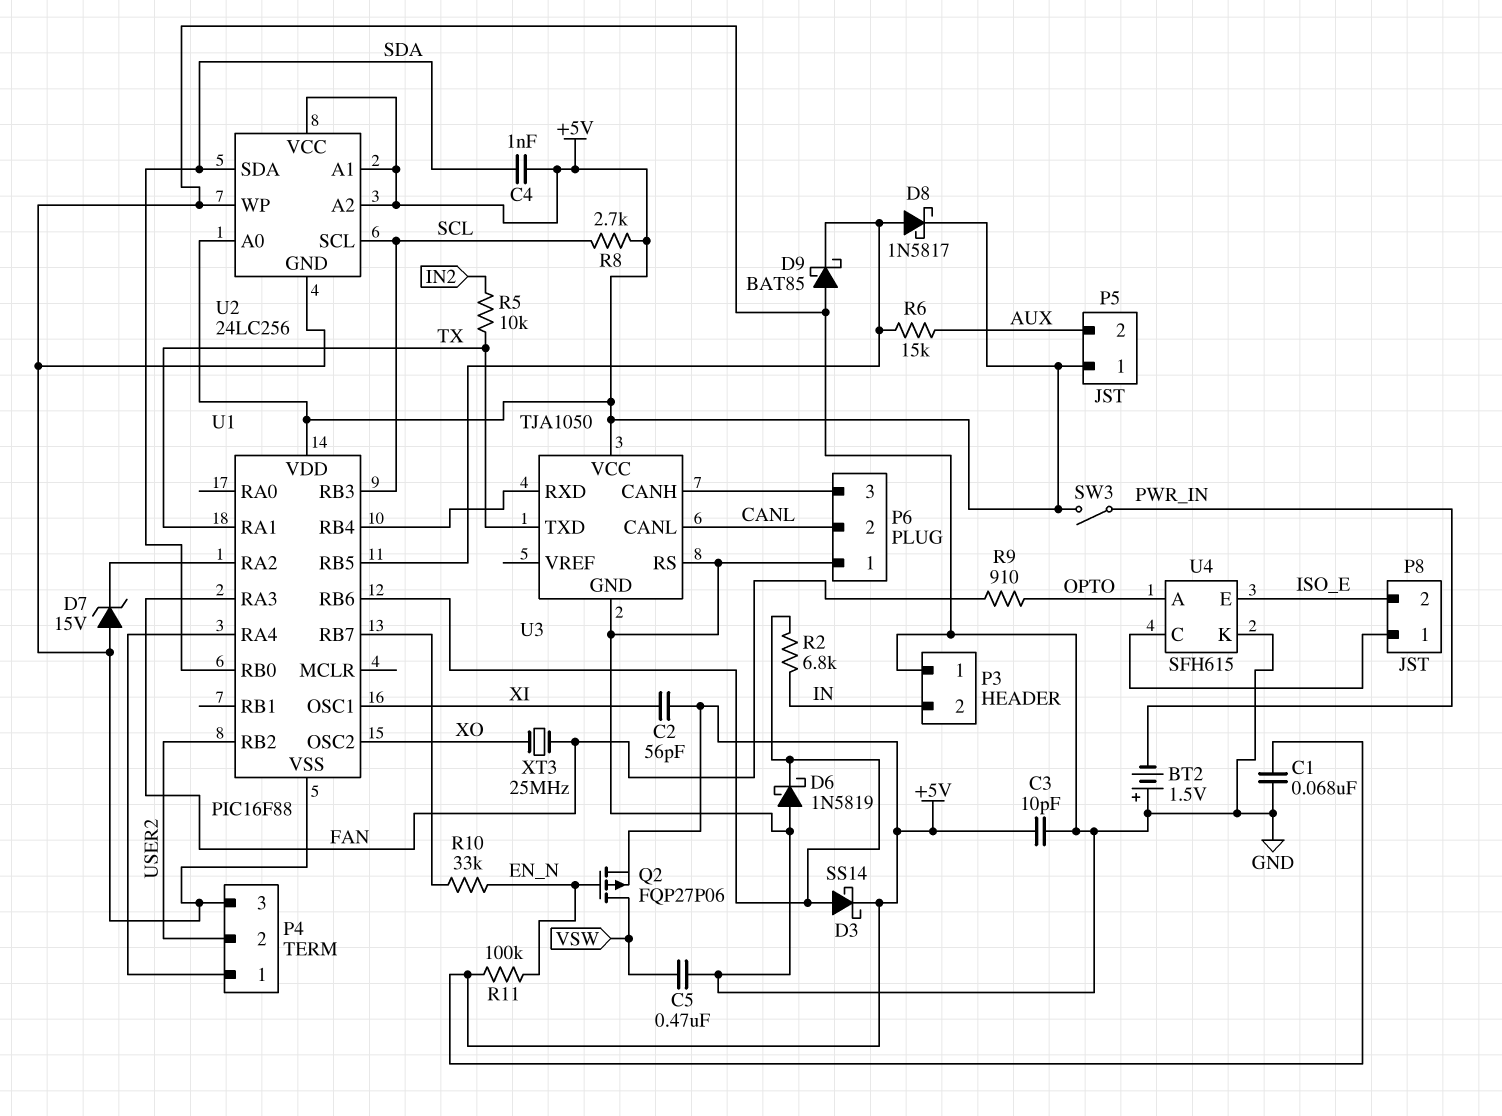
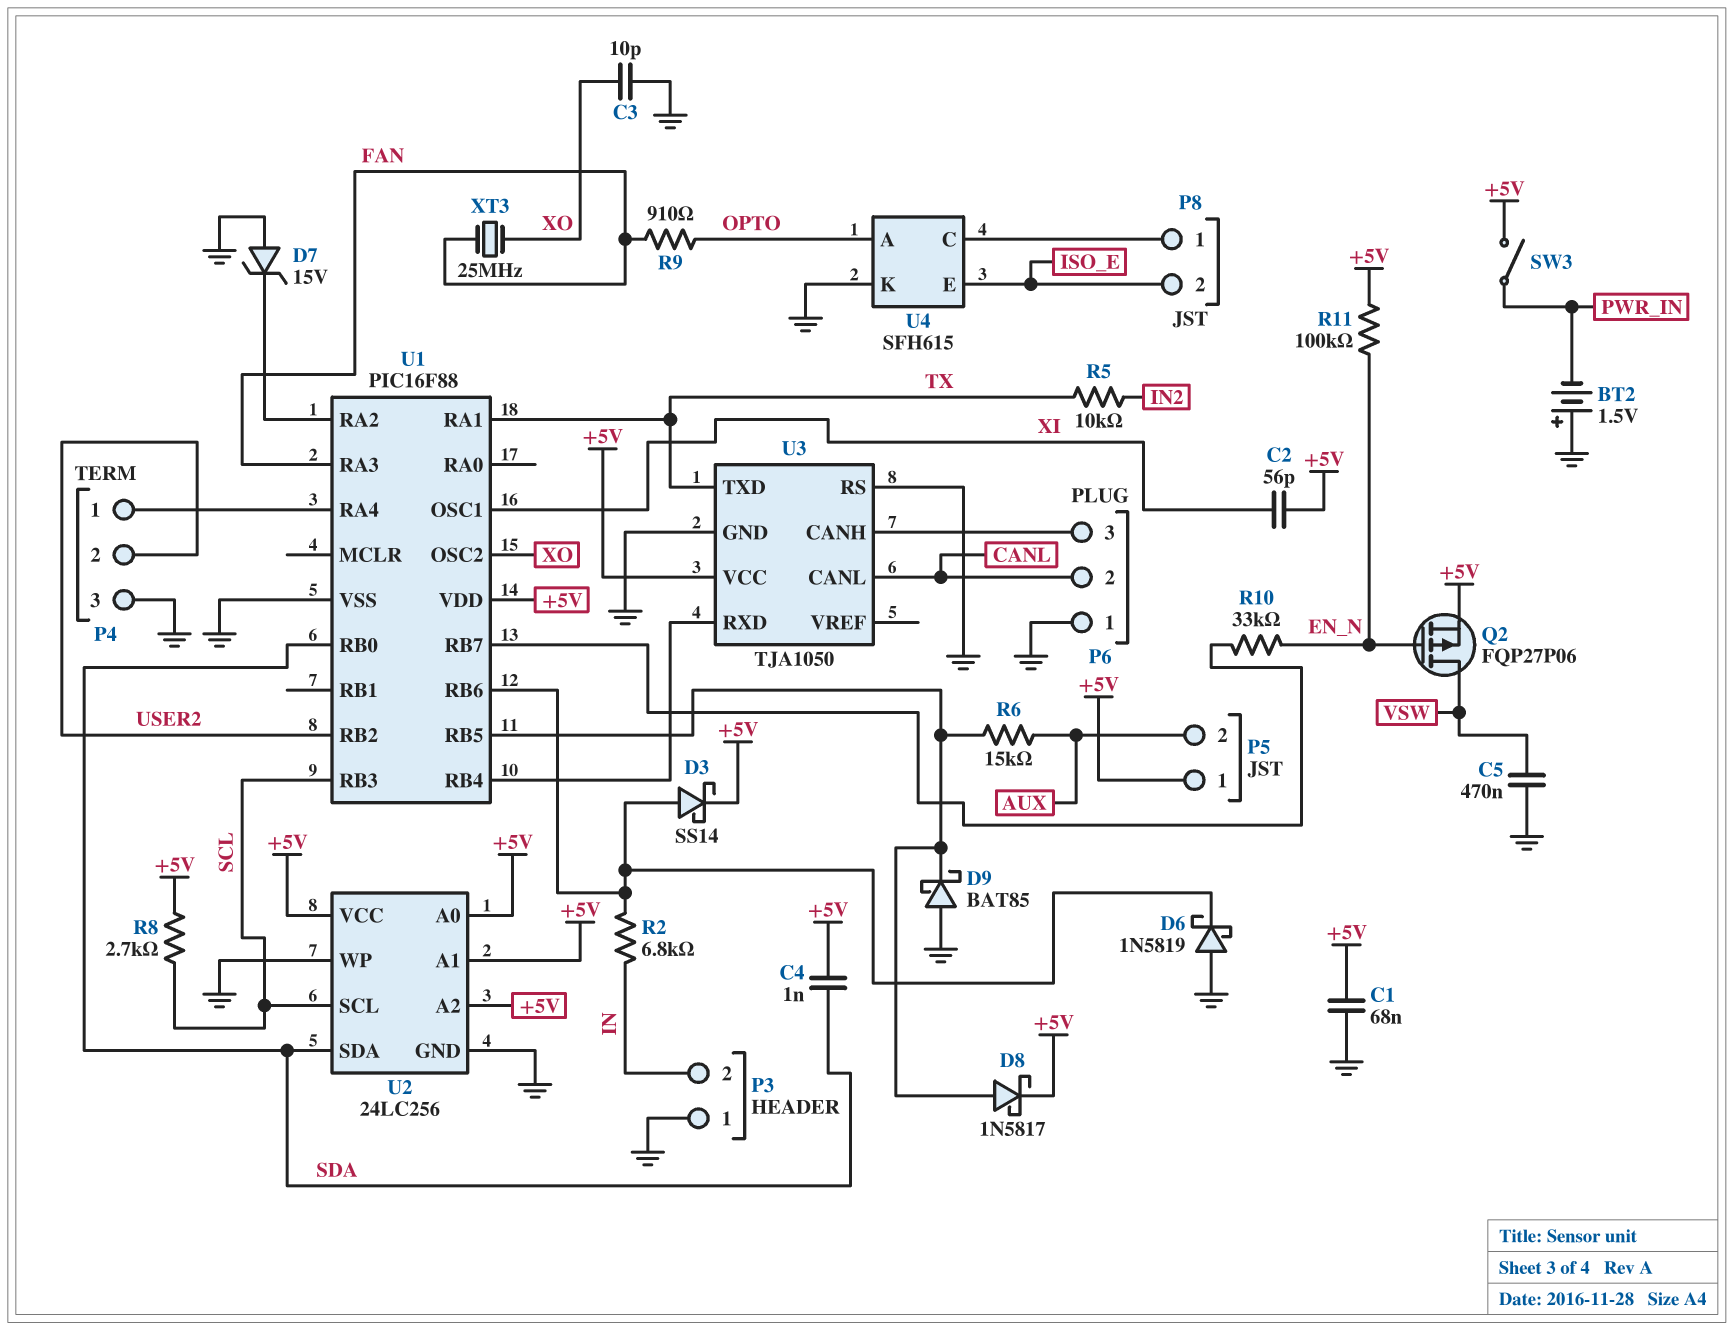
C3: 10pF (+5V, GND) -> 10pF (GND, XO)

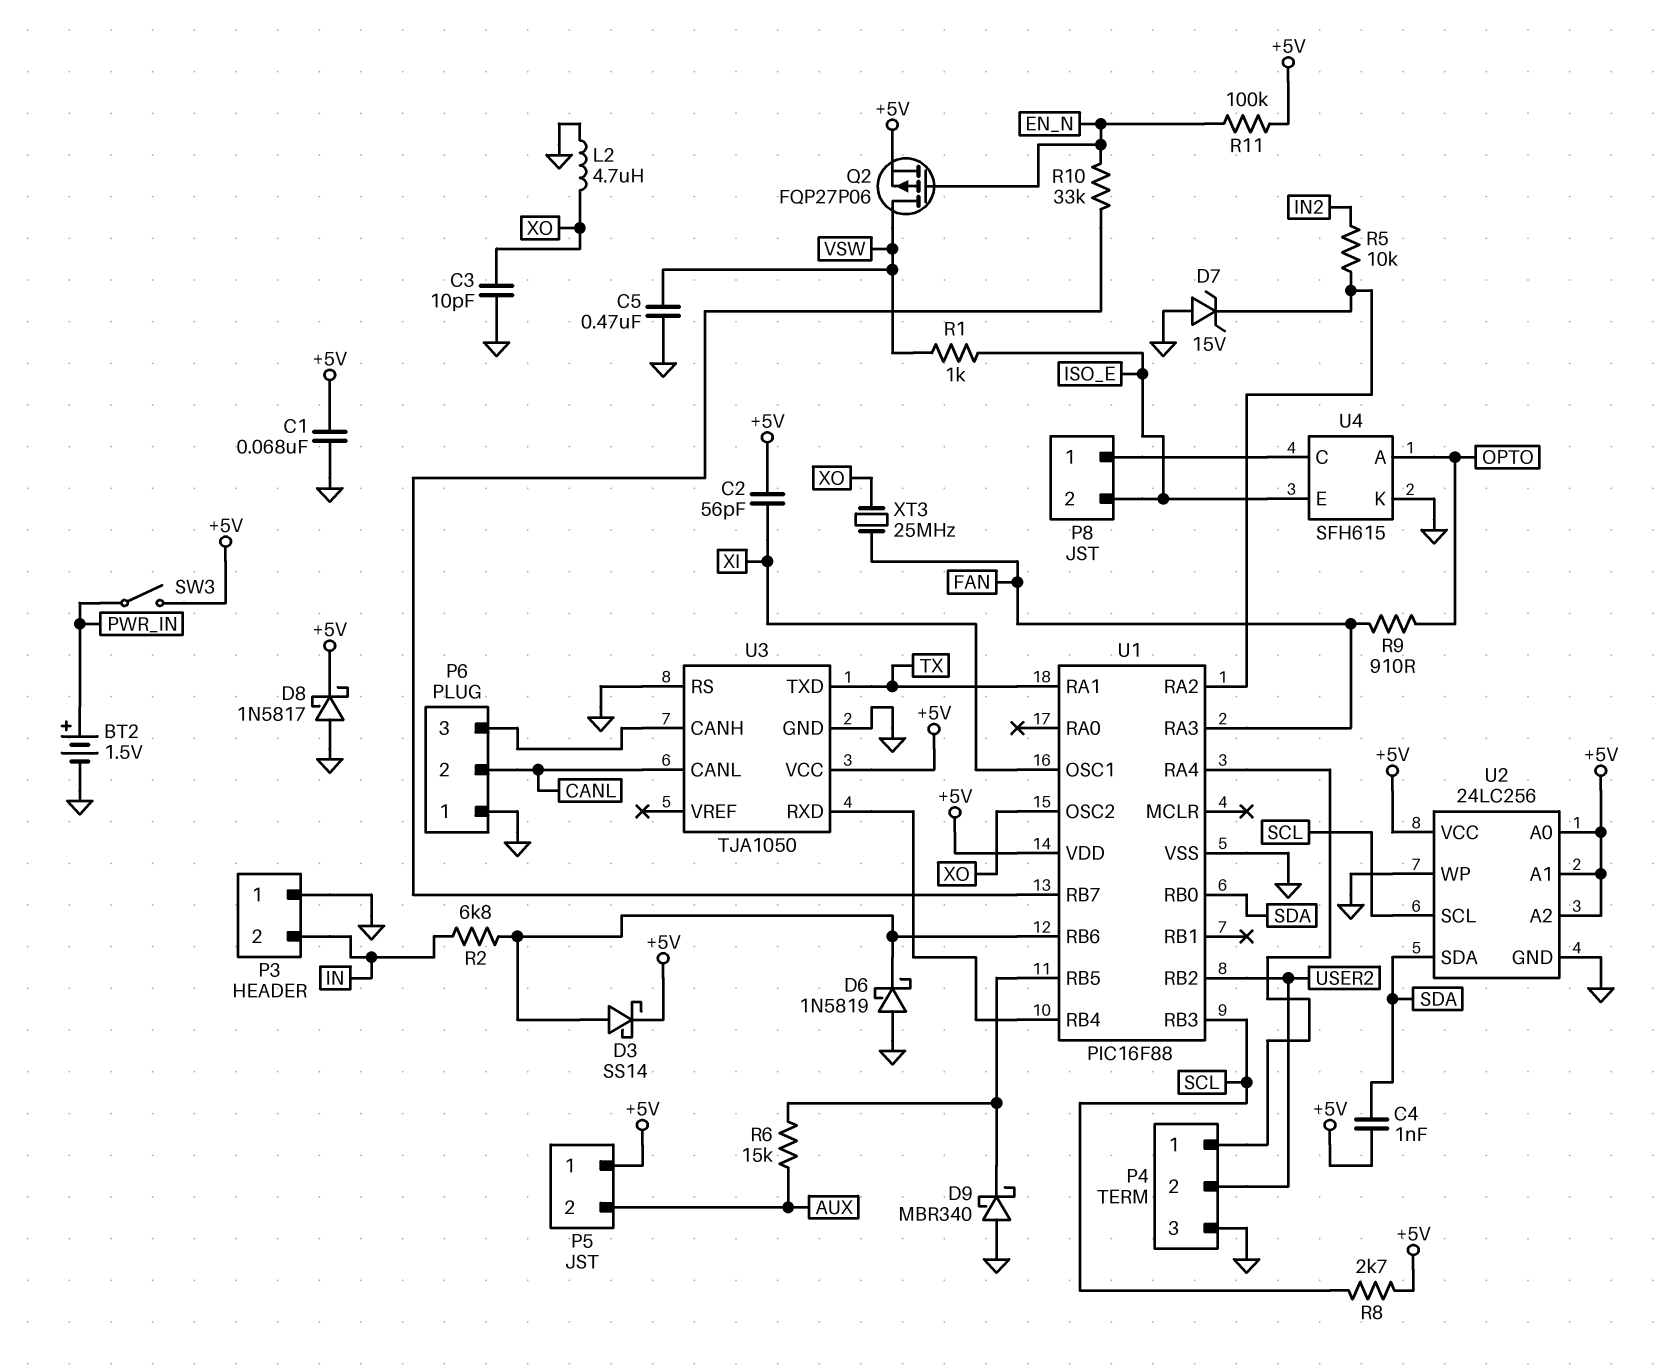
BT2: 1.5V (plus GND, minus PWR_IN) -> 1.5V (plus PWR_IN, minus GND)
D8: schottky 1N5817 (A U1/RB5, K +5V) -> schottky 1N5817 (A GND, K +5V)
D9: schottky BAT85 (A GND, K U1/RB5) -> schottky MBR340 (A GND, K U1/RB5)
L2: none -> 4.7uH (GND, XO)
R1: none -> 1k (ISO_E, VSW)
R5: 10k (IN2, TX) -> 10k (IN2, U1/RA2)

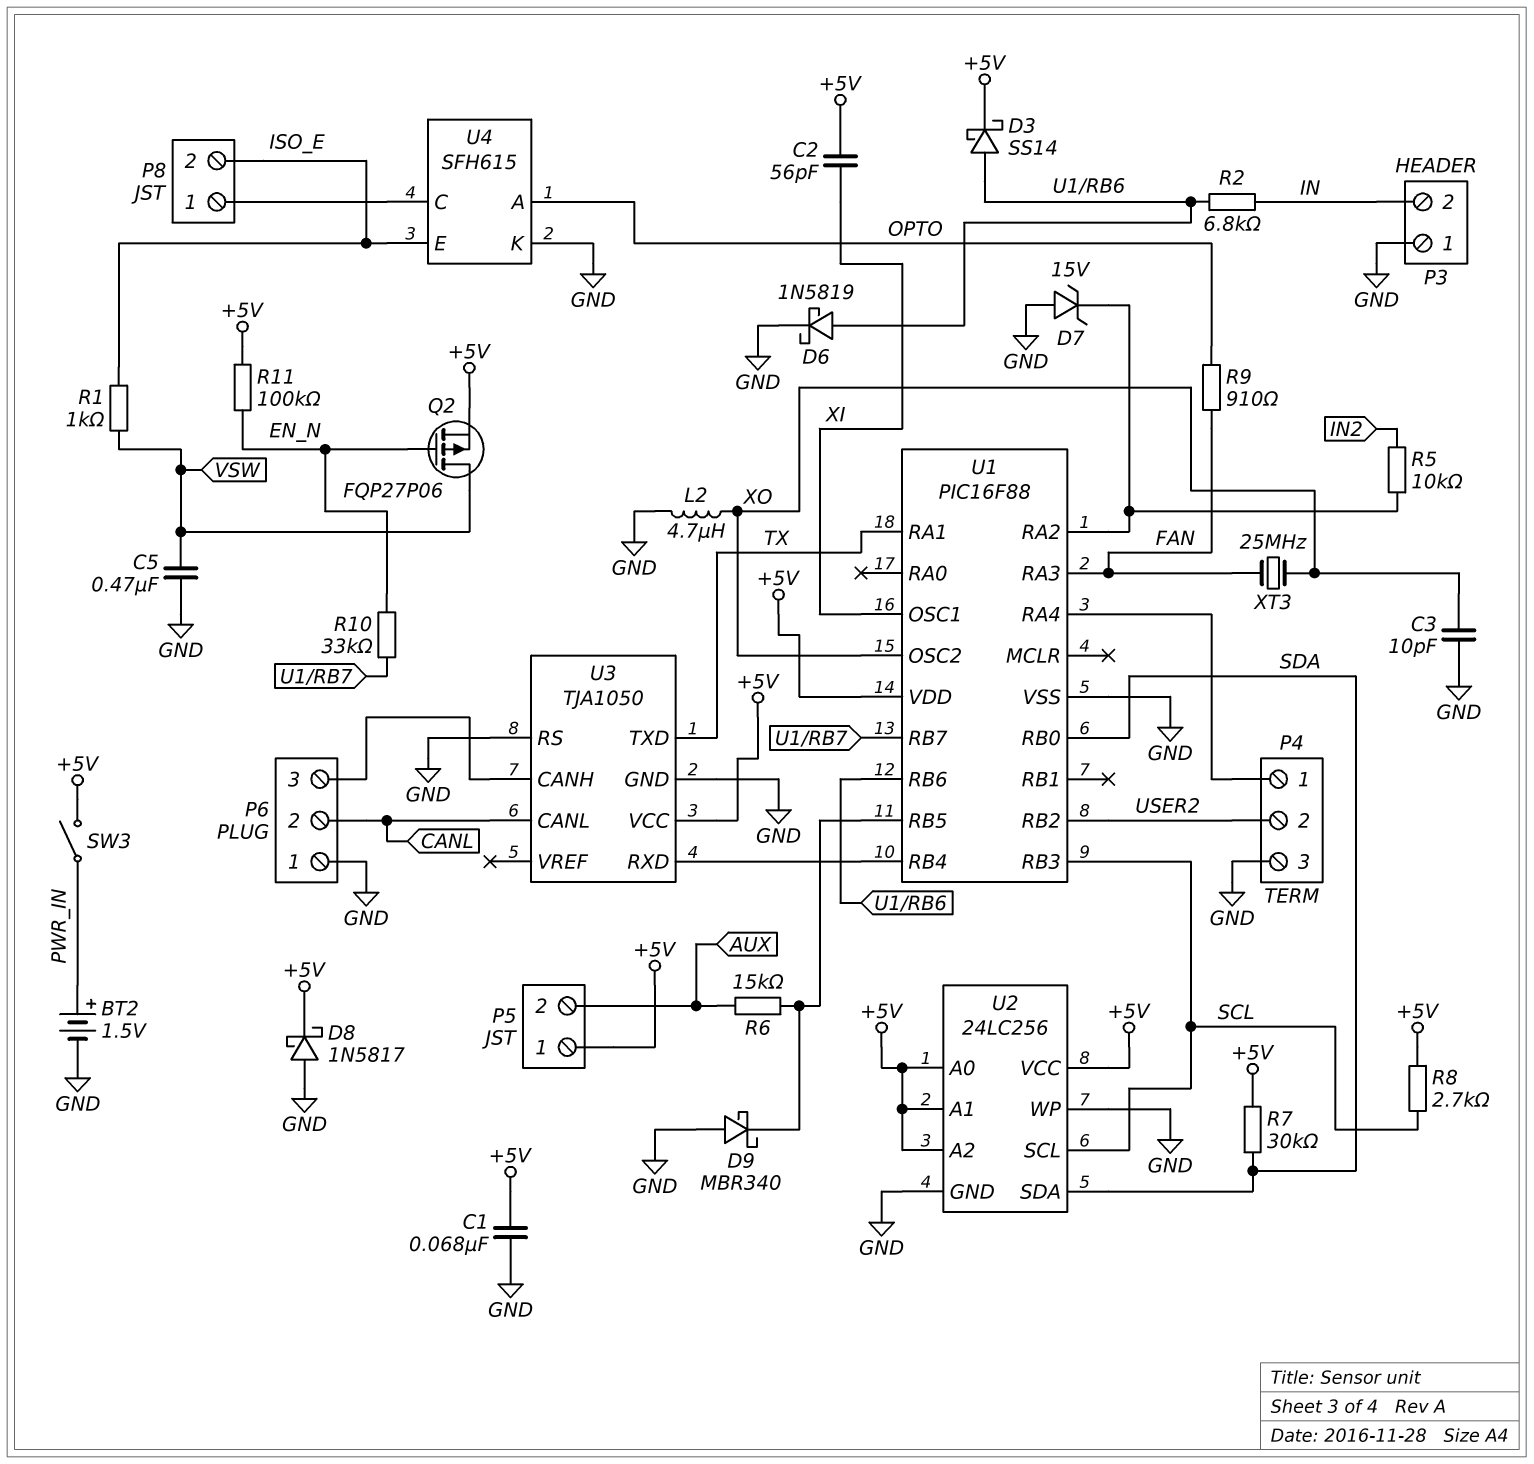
C4: 1nF (+5V, SDA) -> none
D6: schottky 1N5819 (A GND, K U1/RB6) -> schottky 1N5819 (A U1/RB6, K GND)
R7: none -> 30k (+5V, SDA)

